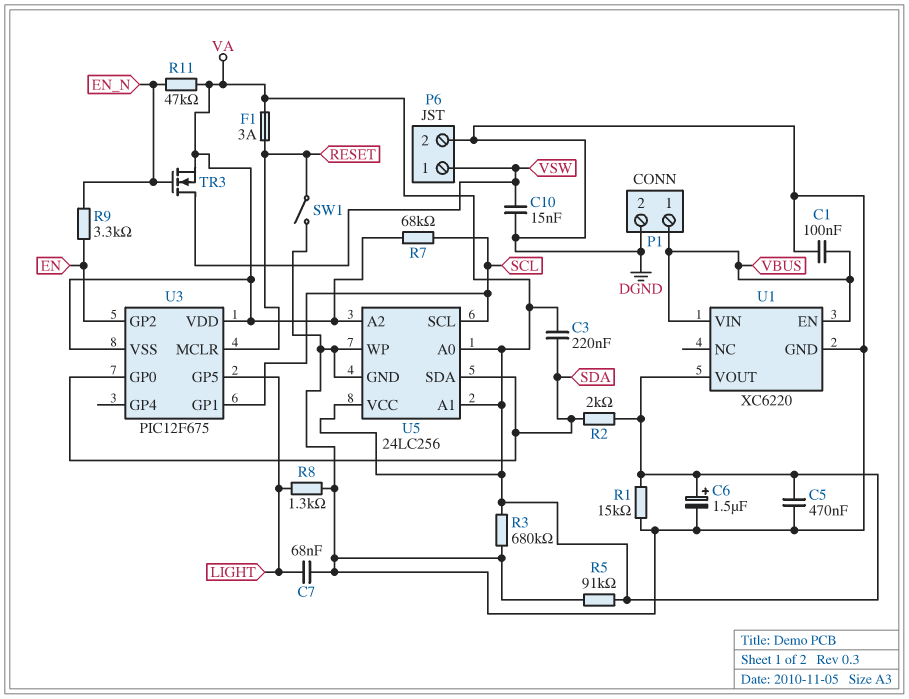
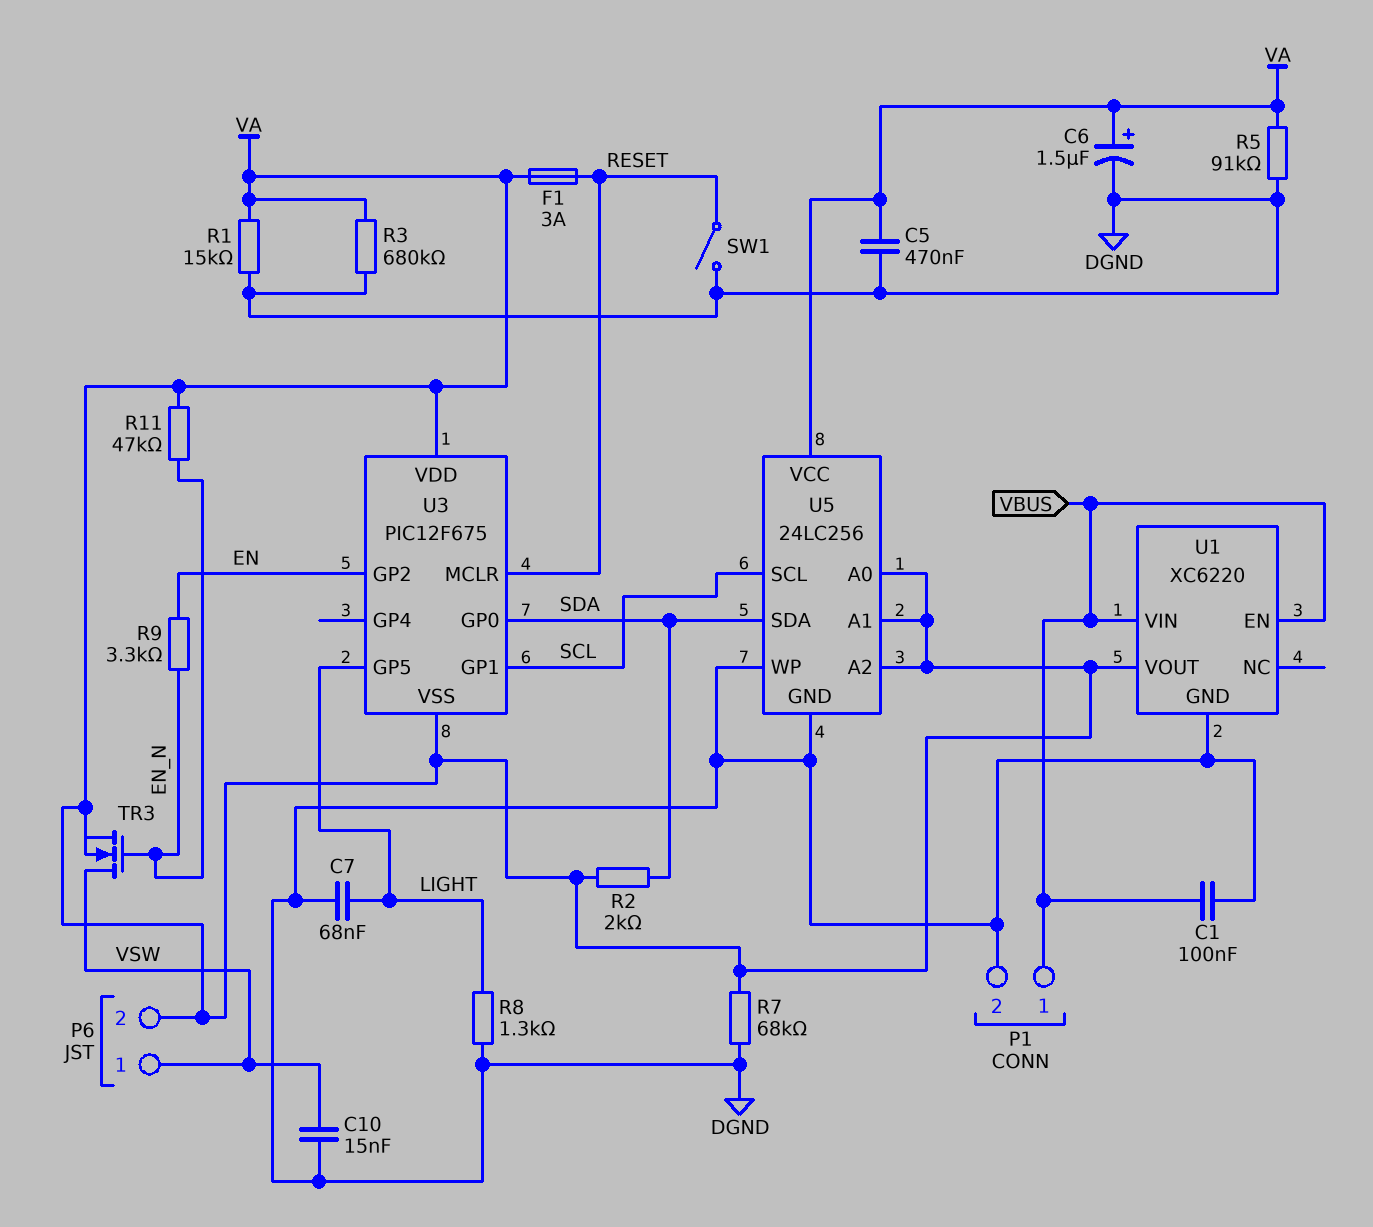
C3: 220nF (SDA, VA) -> none
P6 pin 2: DGND -> VA
R7: 68k (SCL, VA) -> 68k (DGND, VA)

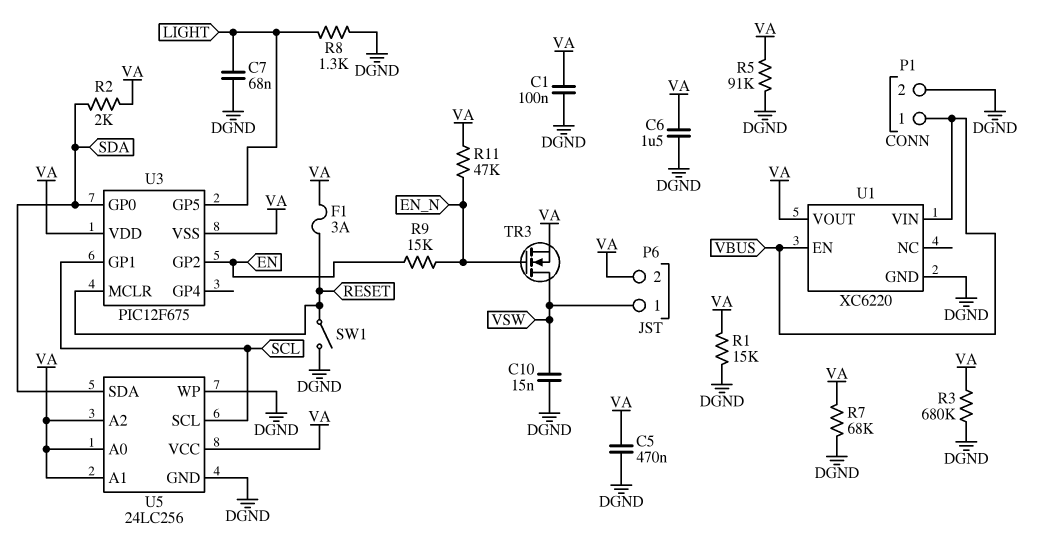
C1: 100nF (DGND, VBUS) -> 100nF (DGND, VA)
C6: 1.5uF (plus VA, minus DGND) -> 1.5uF (DGND, VA)
R9: 3.3k (EN, EN_N) -> 15k (EN, EN_N)

